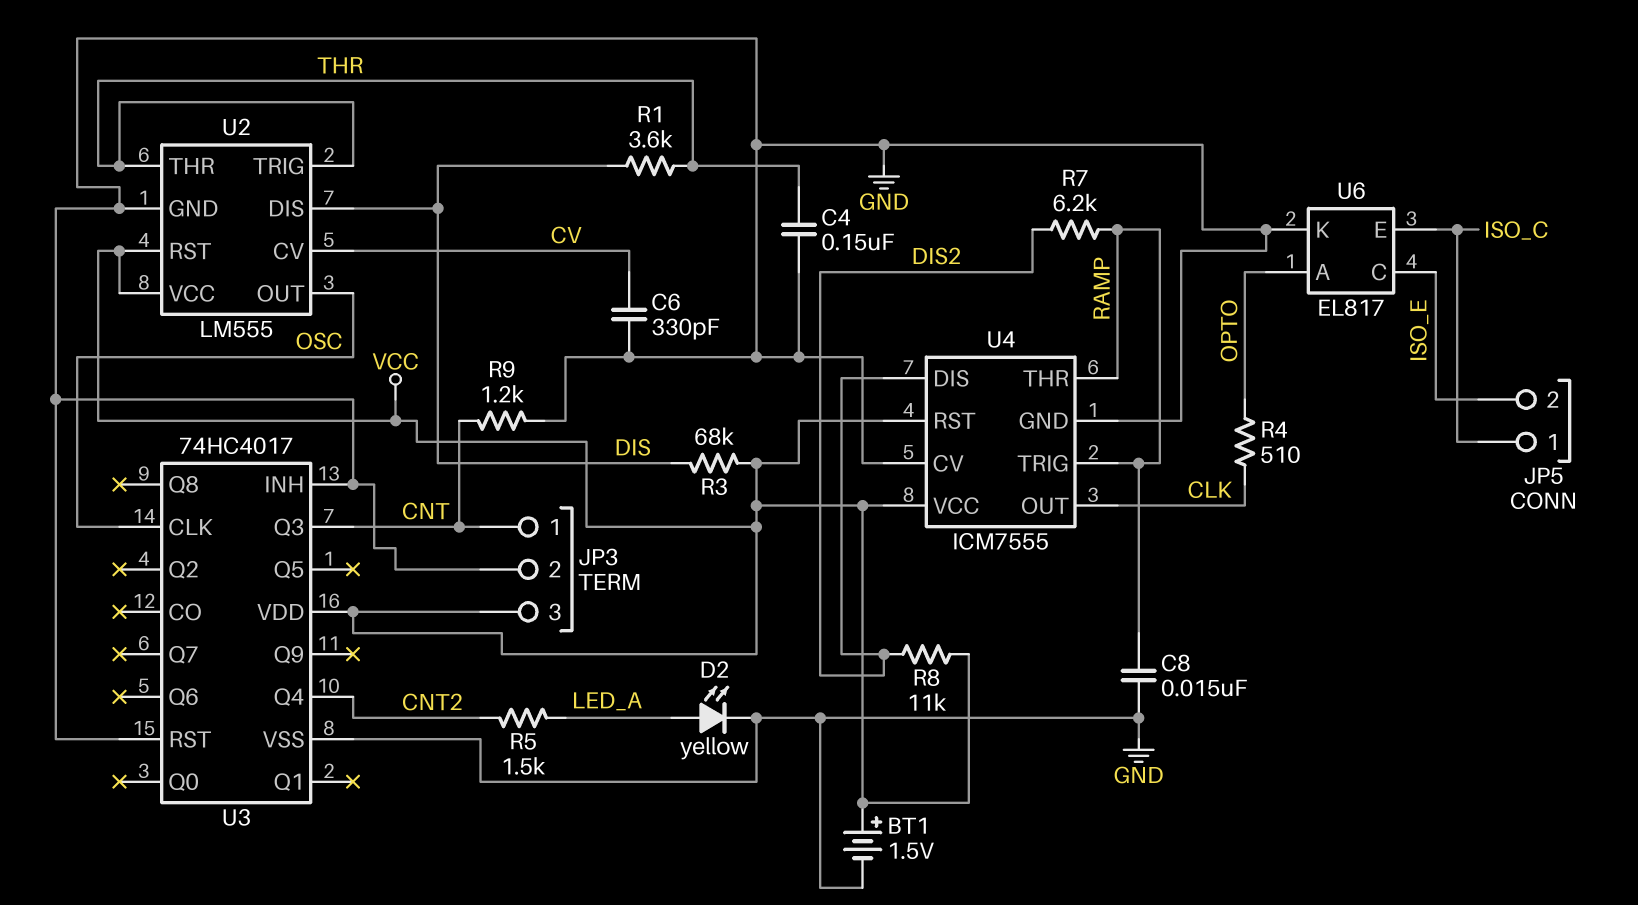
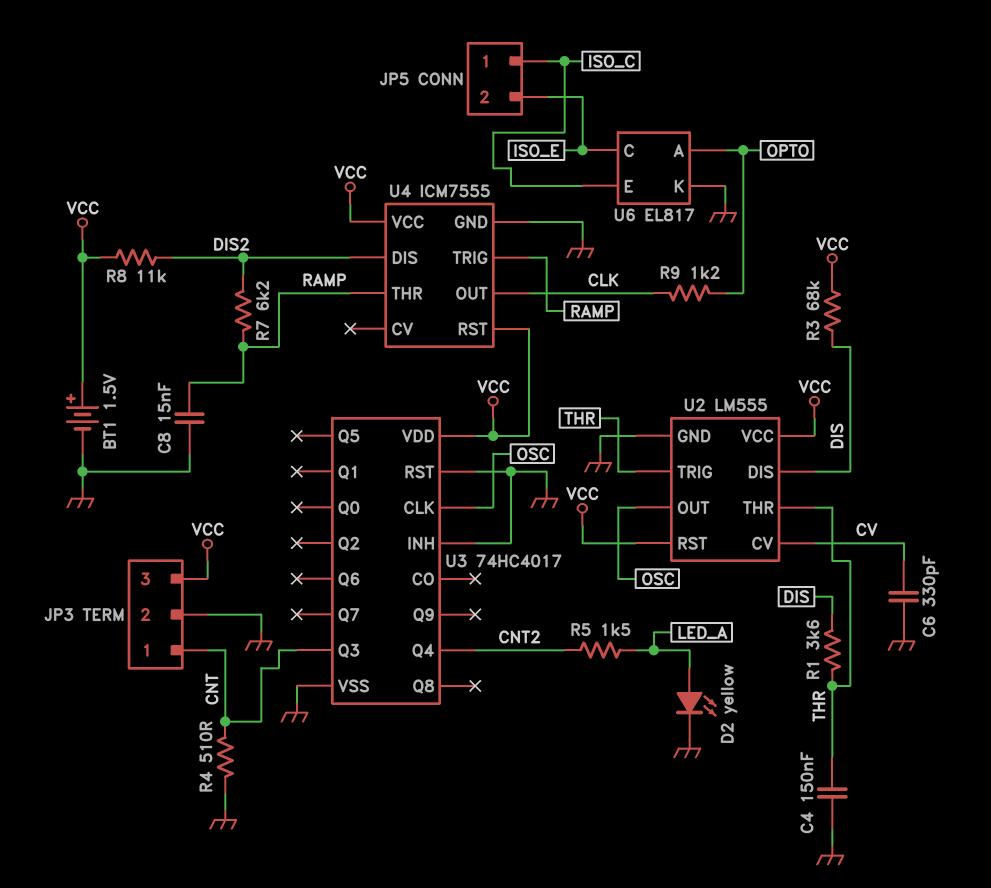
R4: 510 (CLK, OPTO) -> 510 (CNT, GND)
R9: 1.2k (CNT, GND) -> 1.2k (CLK, OPTO)
U4 pin CV: GND -> none

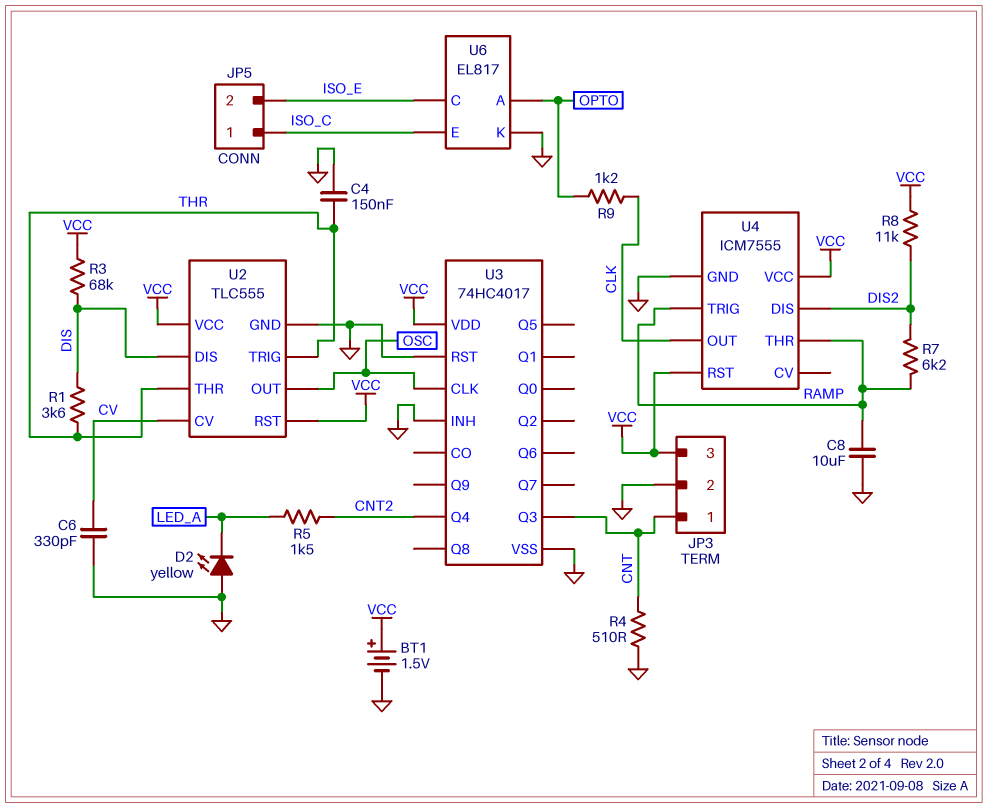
C8: 15nF (GND, RAMP) -> 10uF (GND, RAMP)
D2: LED yellow (A LED_A, K GND) -> LED yellow (A GND, K LED_A)
U2: LM555 -> TLC555

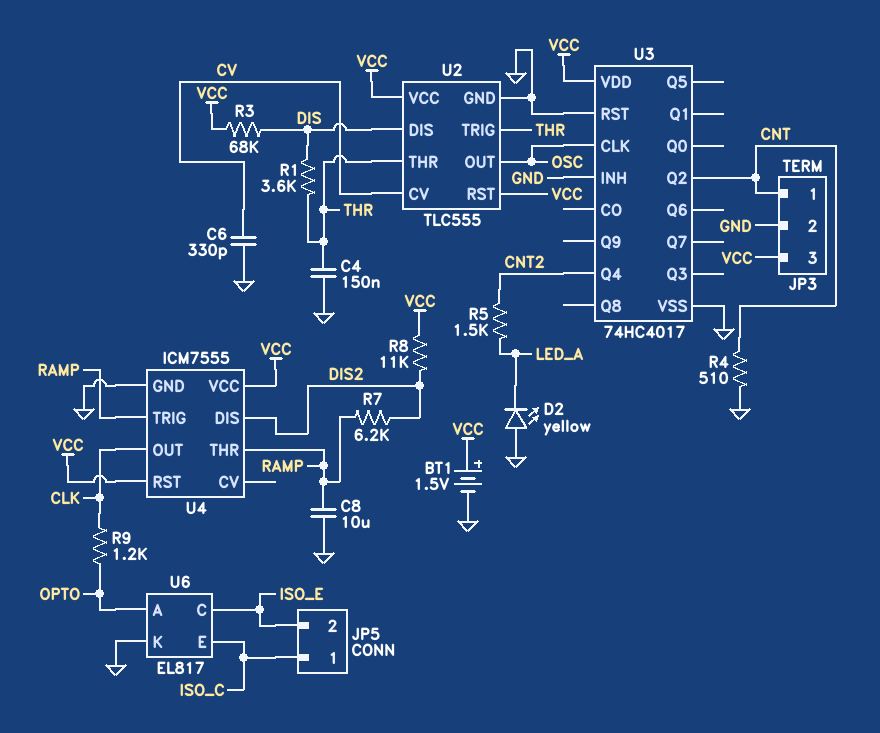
U3 pin Q2: none -> CNT
U3 pin Q3: CNT -> none

